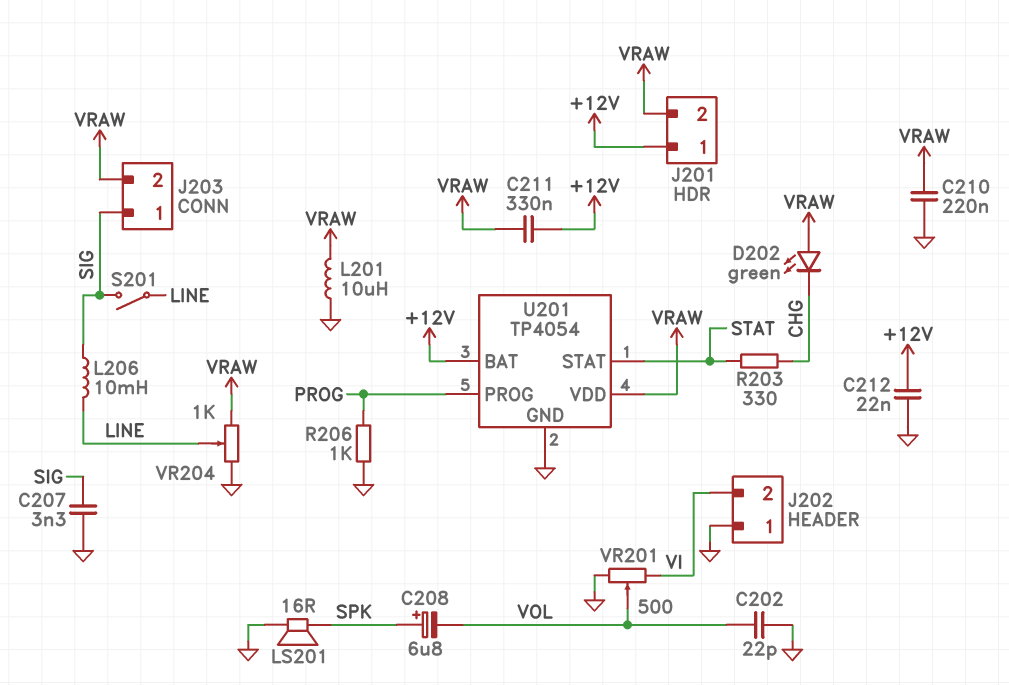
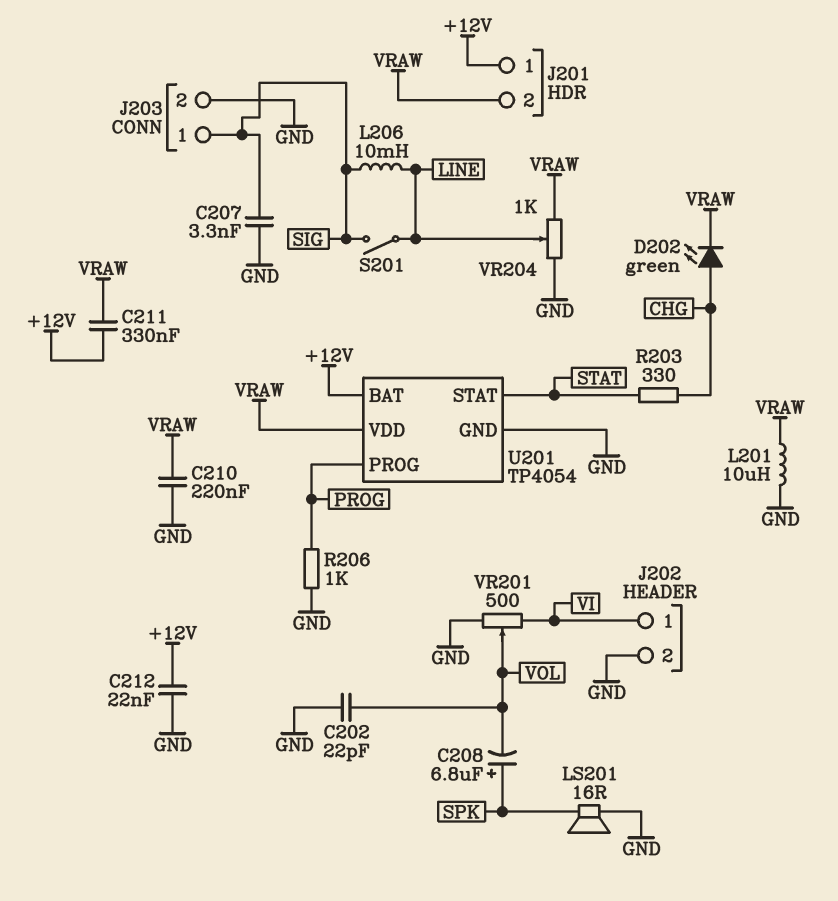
D202: LED green (A VRAW, K CHG) -> LED green (A CHG, K VRAW)
J202 pin 1: GND -> VI
J202 pin 2: VI -> GND
J203 pin 2: VRAW -> GND

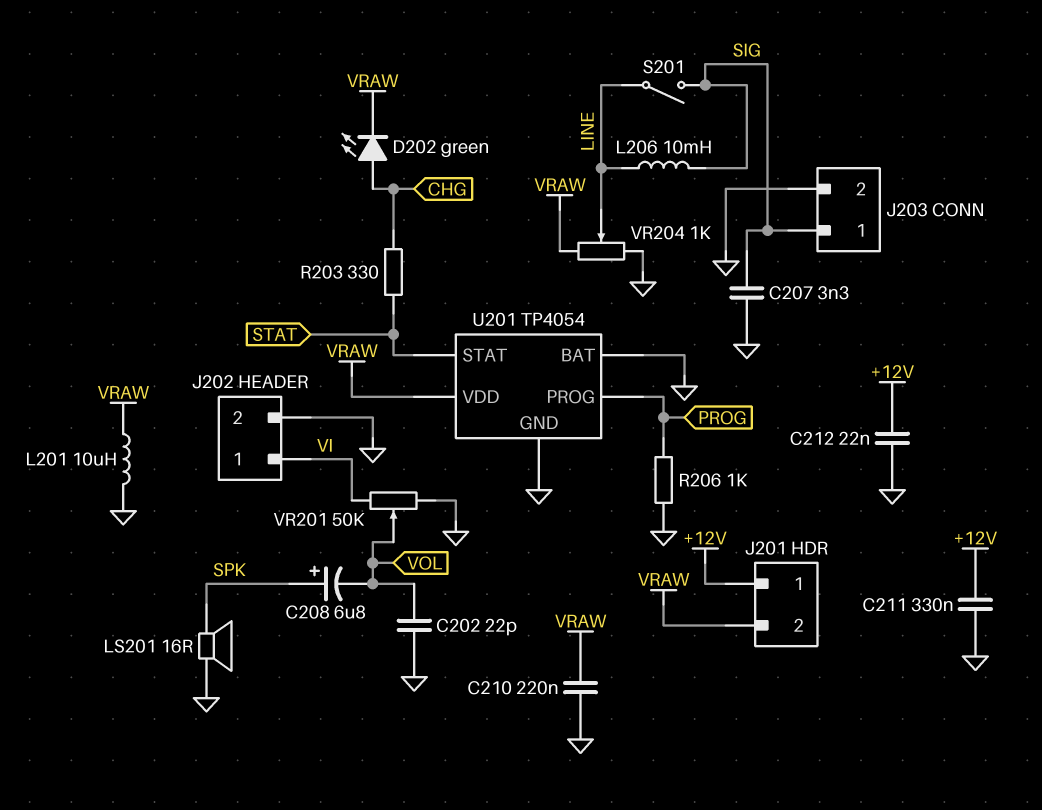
C211: 330nF (+12V, VRAW) -> 330nF (+12V, GND)
U201 pin BAT: +12V -> GND
VR201: 500 (GND, VI, wiper VOL) -> 50k (GND, VI, wiper VOL)

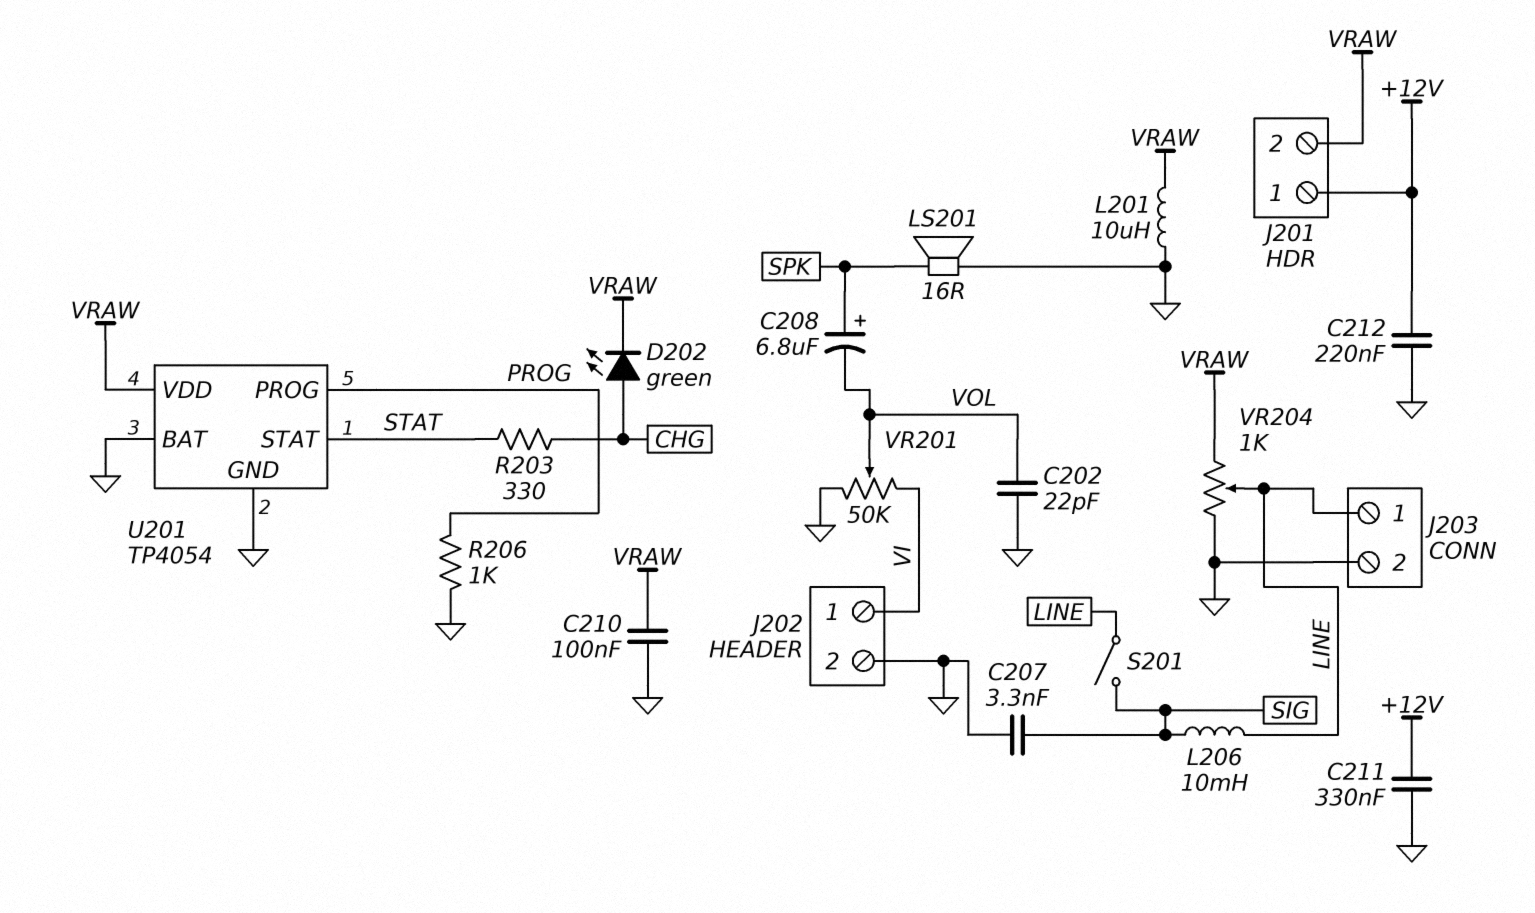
C210: 220nF (GND, VRAW) -> 100nF (GND, VRAW)
C212: 22nF (+12V, GND) -> 220nF (+12V, GND)
J203 pin 1: SIG -> LINE

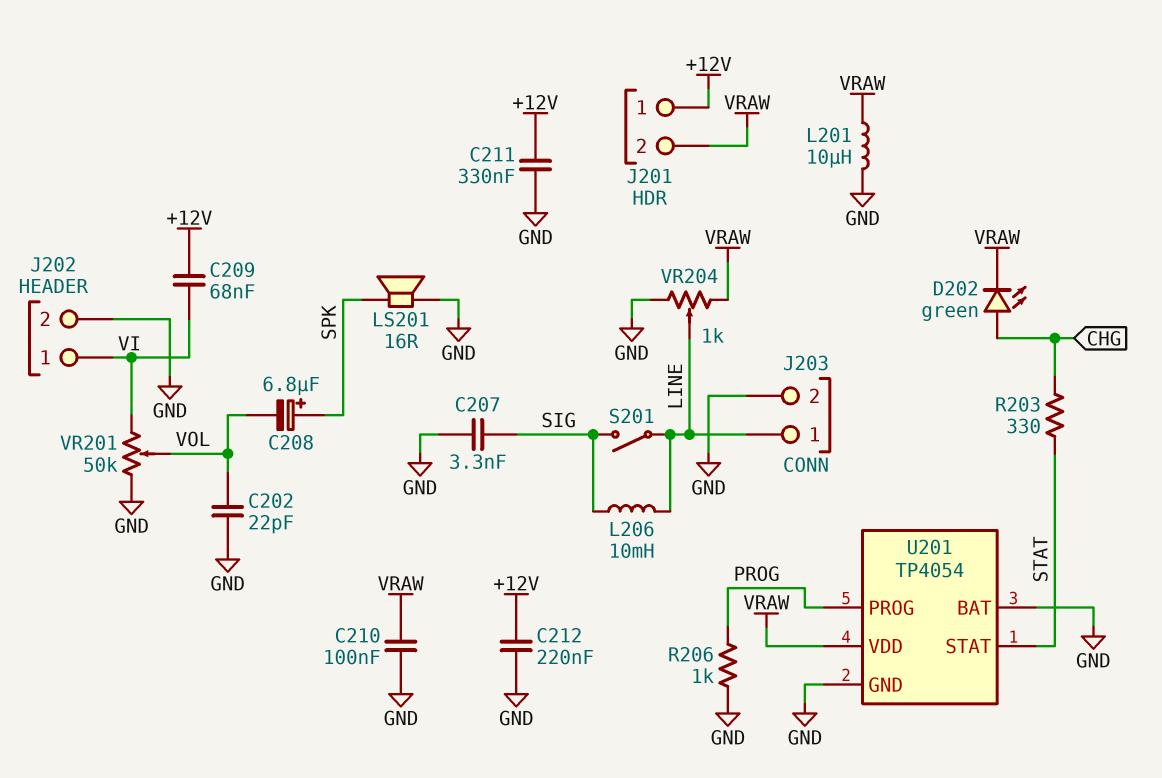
C209: none -> 68nF (+12V, VI)

